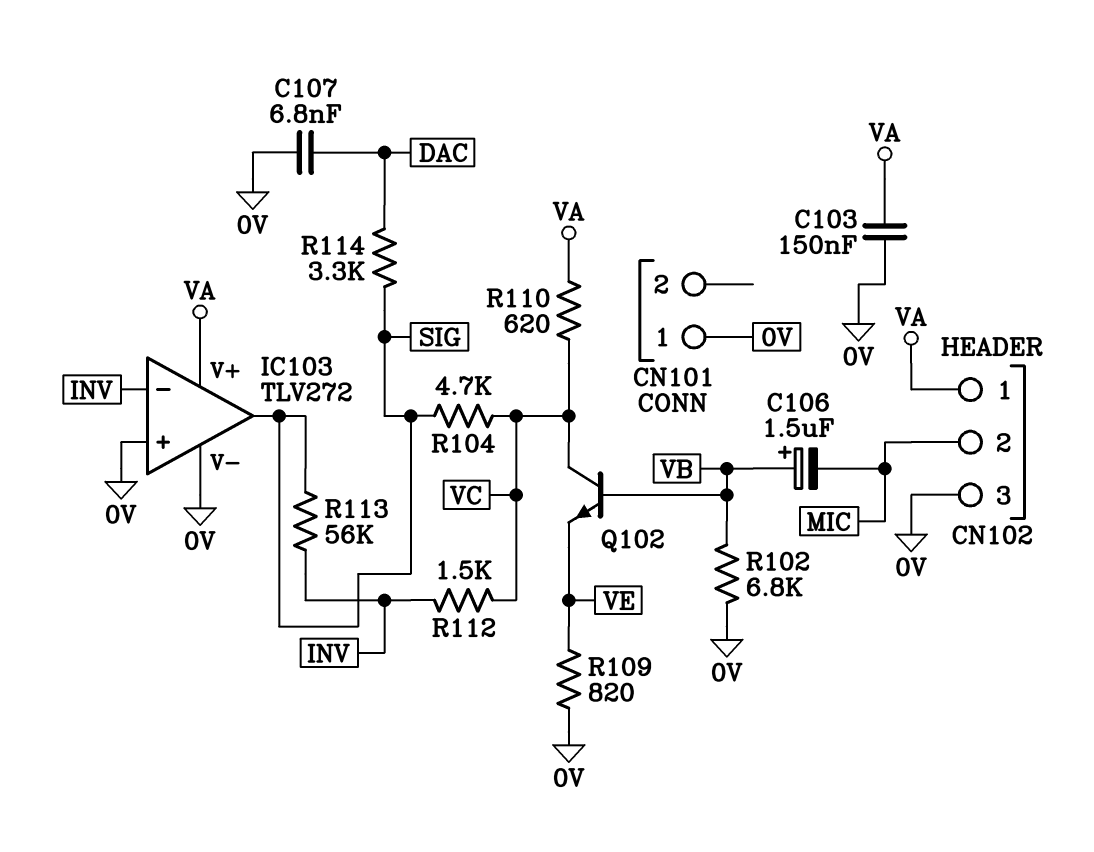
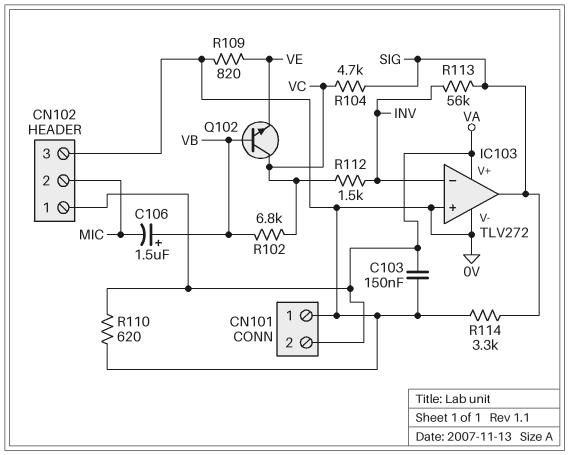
C107: 6.8nF (0V, DAC) -> none
CN101 pin 2: none -> VA
R102: 6.8k (0V, VB) -> 6.8k (VB, VC)
R110: 620 (VA, VC) -> 620 (0V, VA)
R114: 3.3k (DAC, SIG) -> 3.3k (0V, SIG)

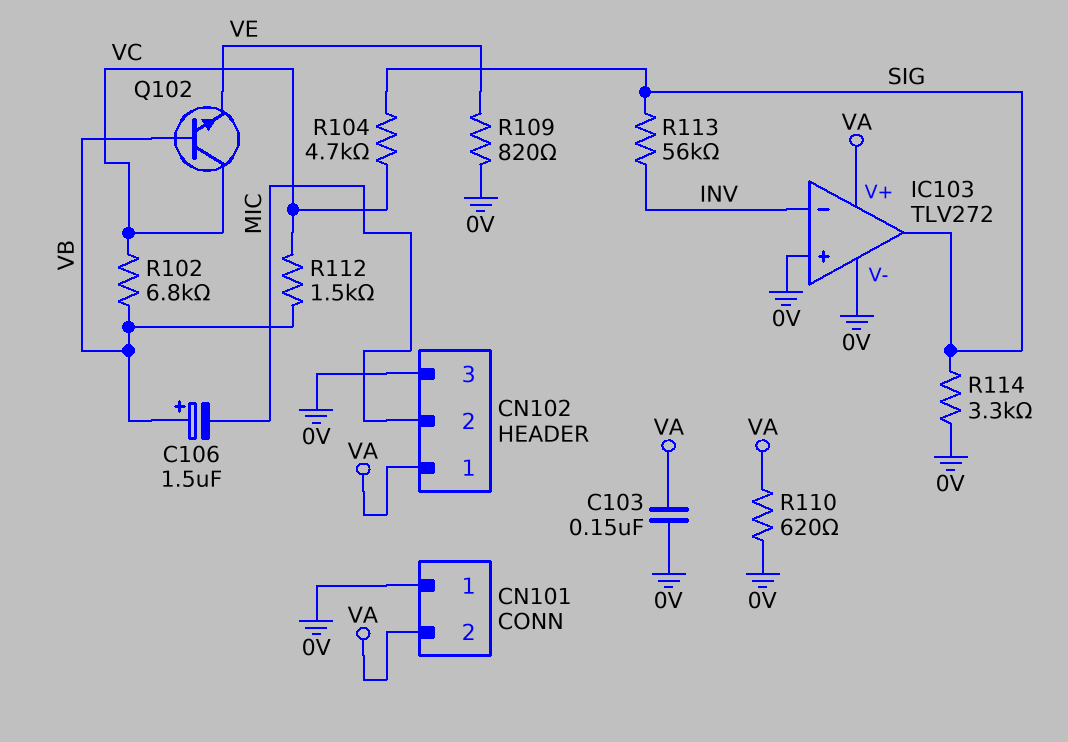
R112: 1.5k (INV, VC) -> 1.5k (VB, VC)

